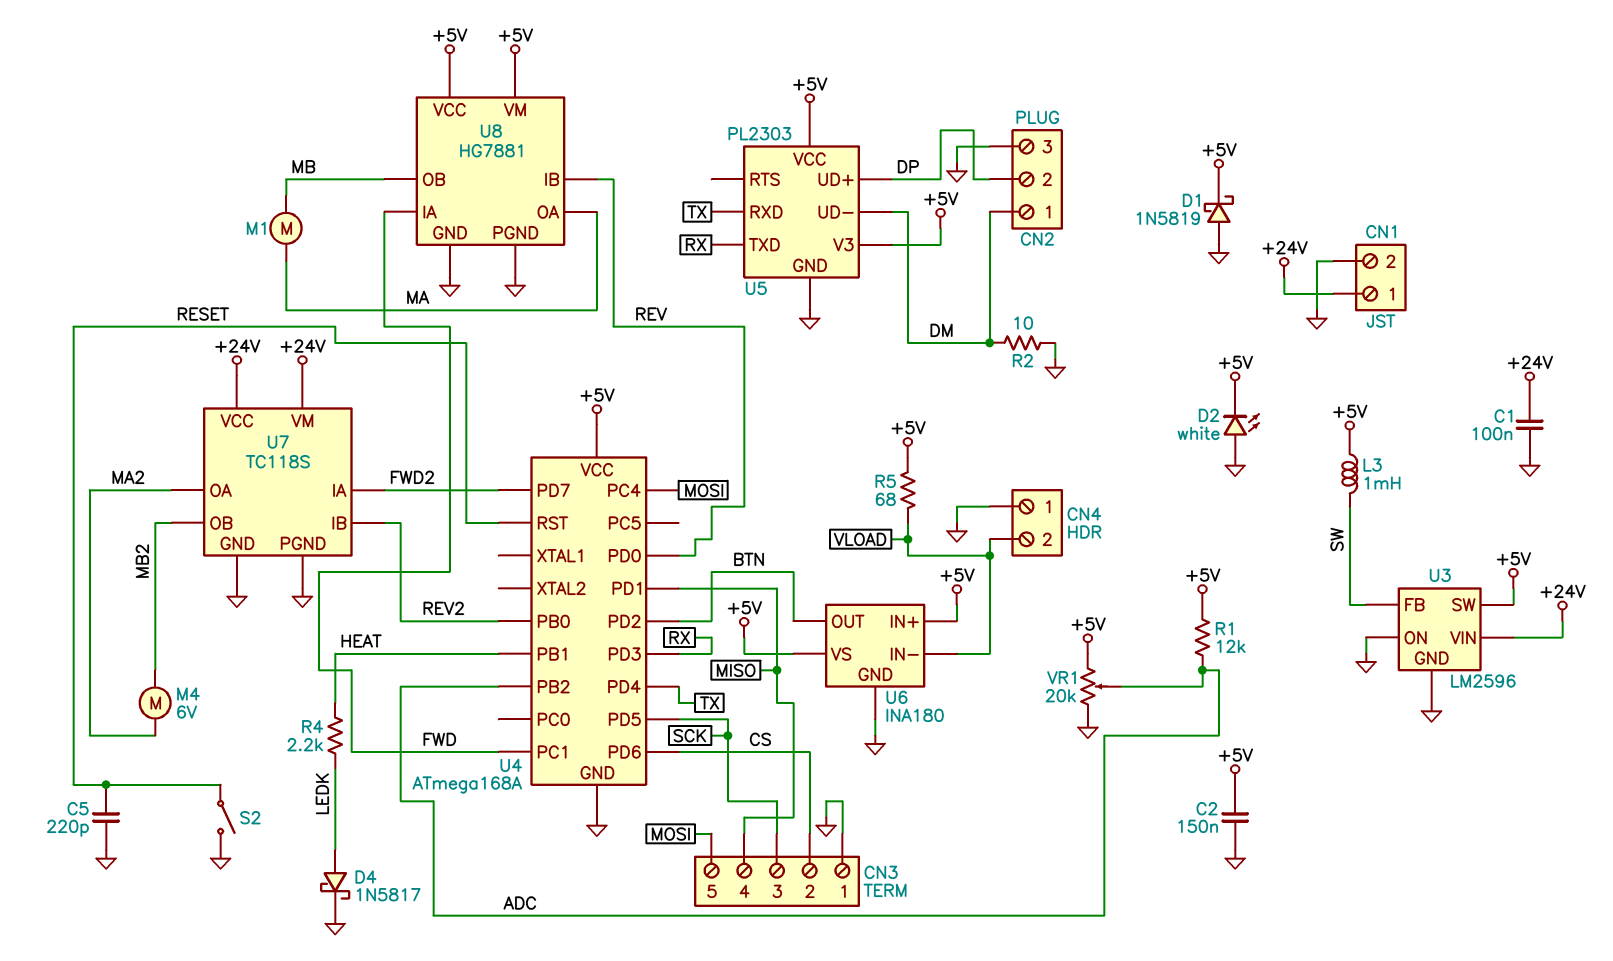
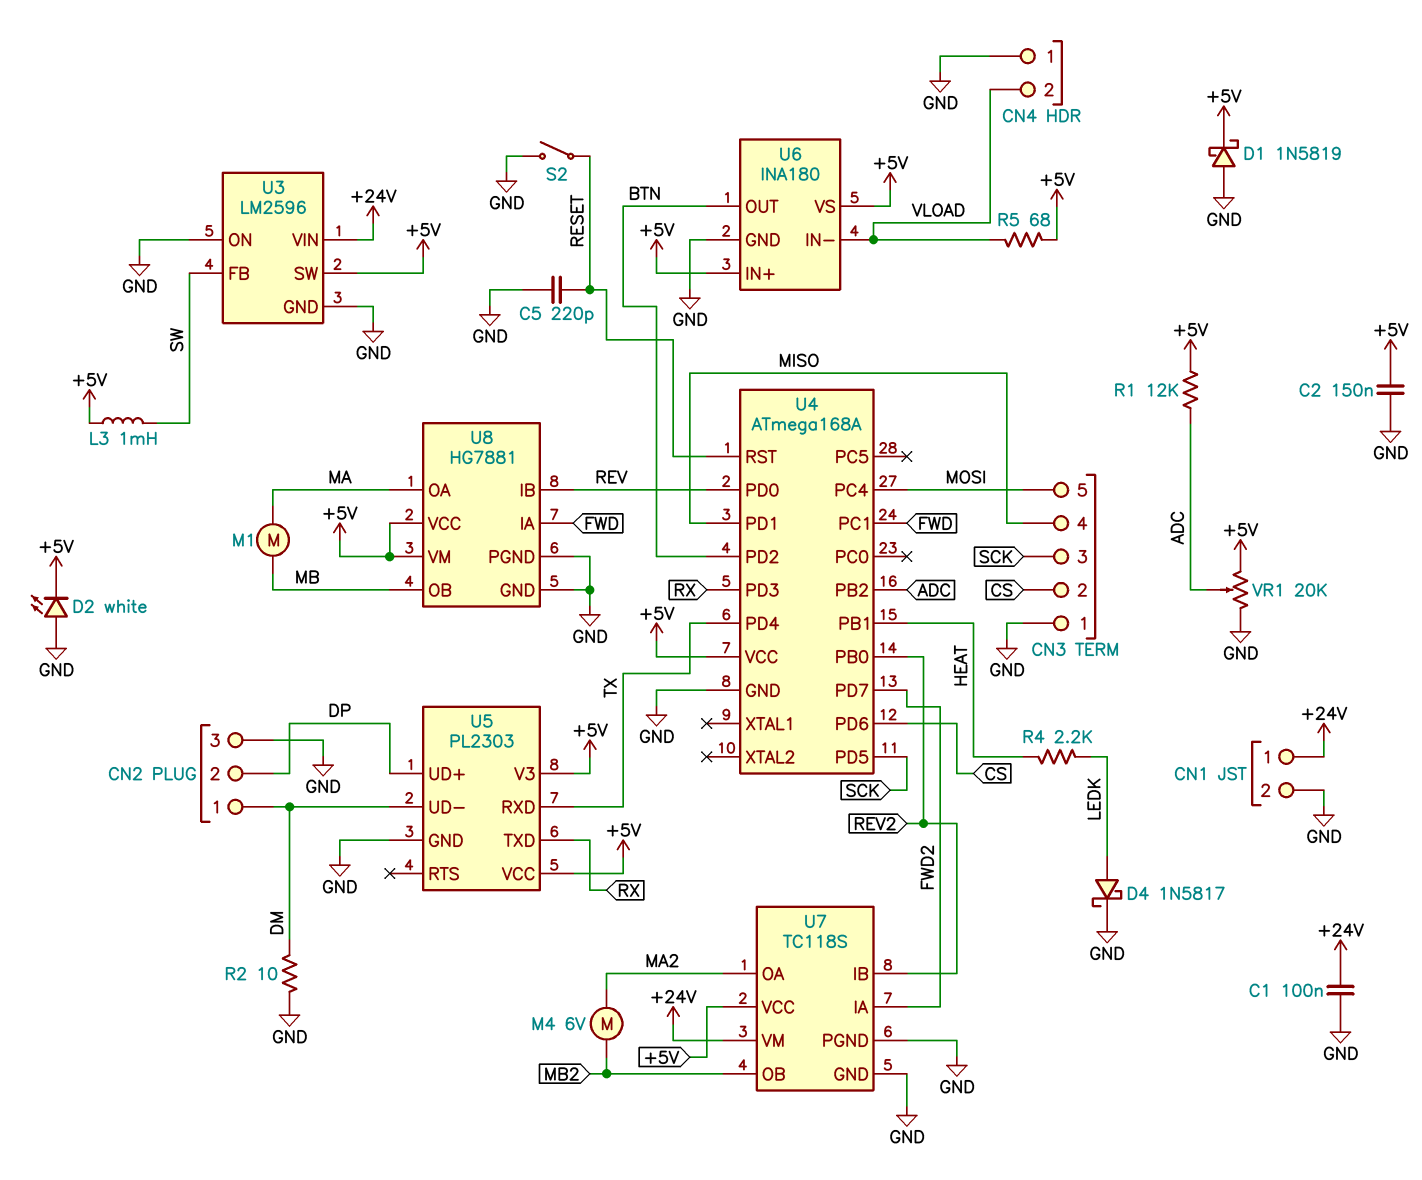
U7 pin VCC: +24V -> +5V

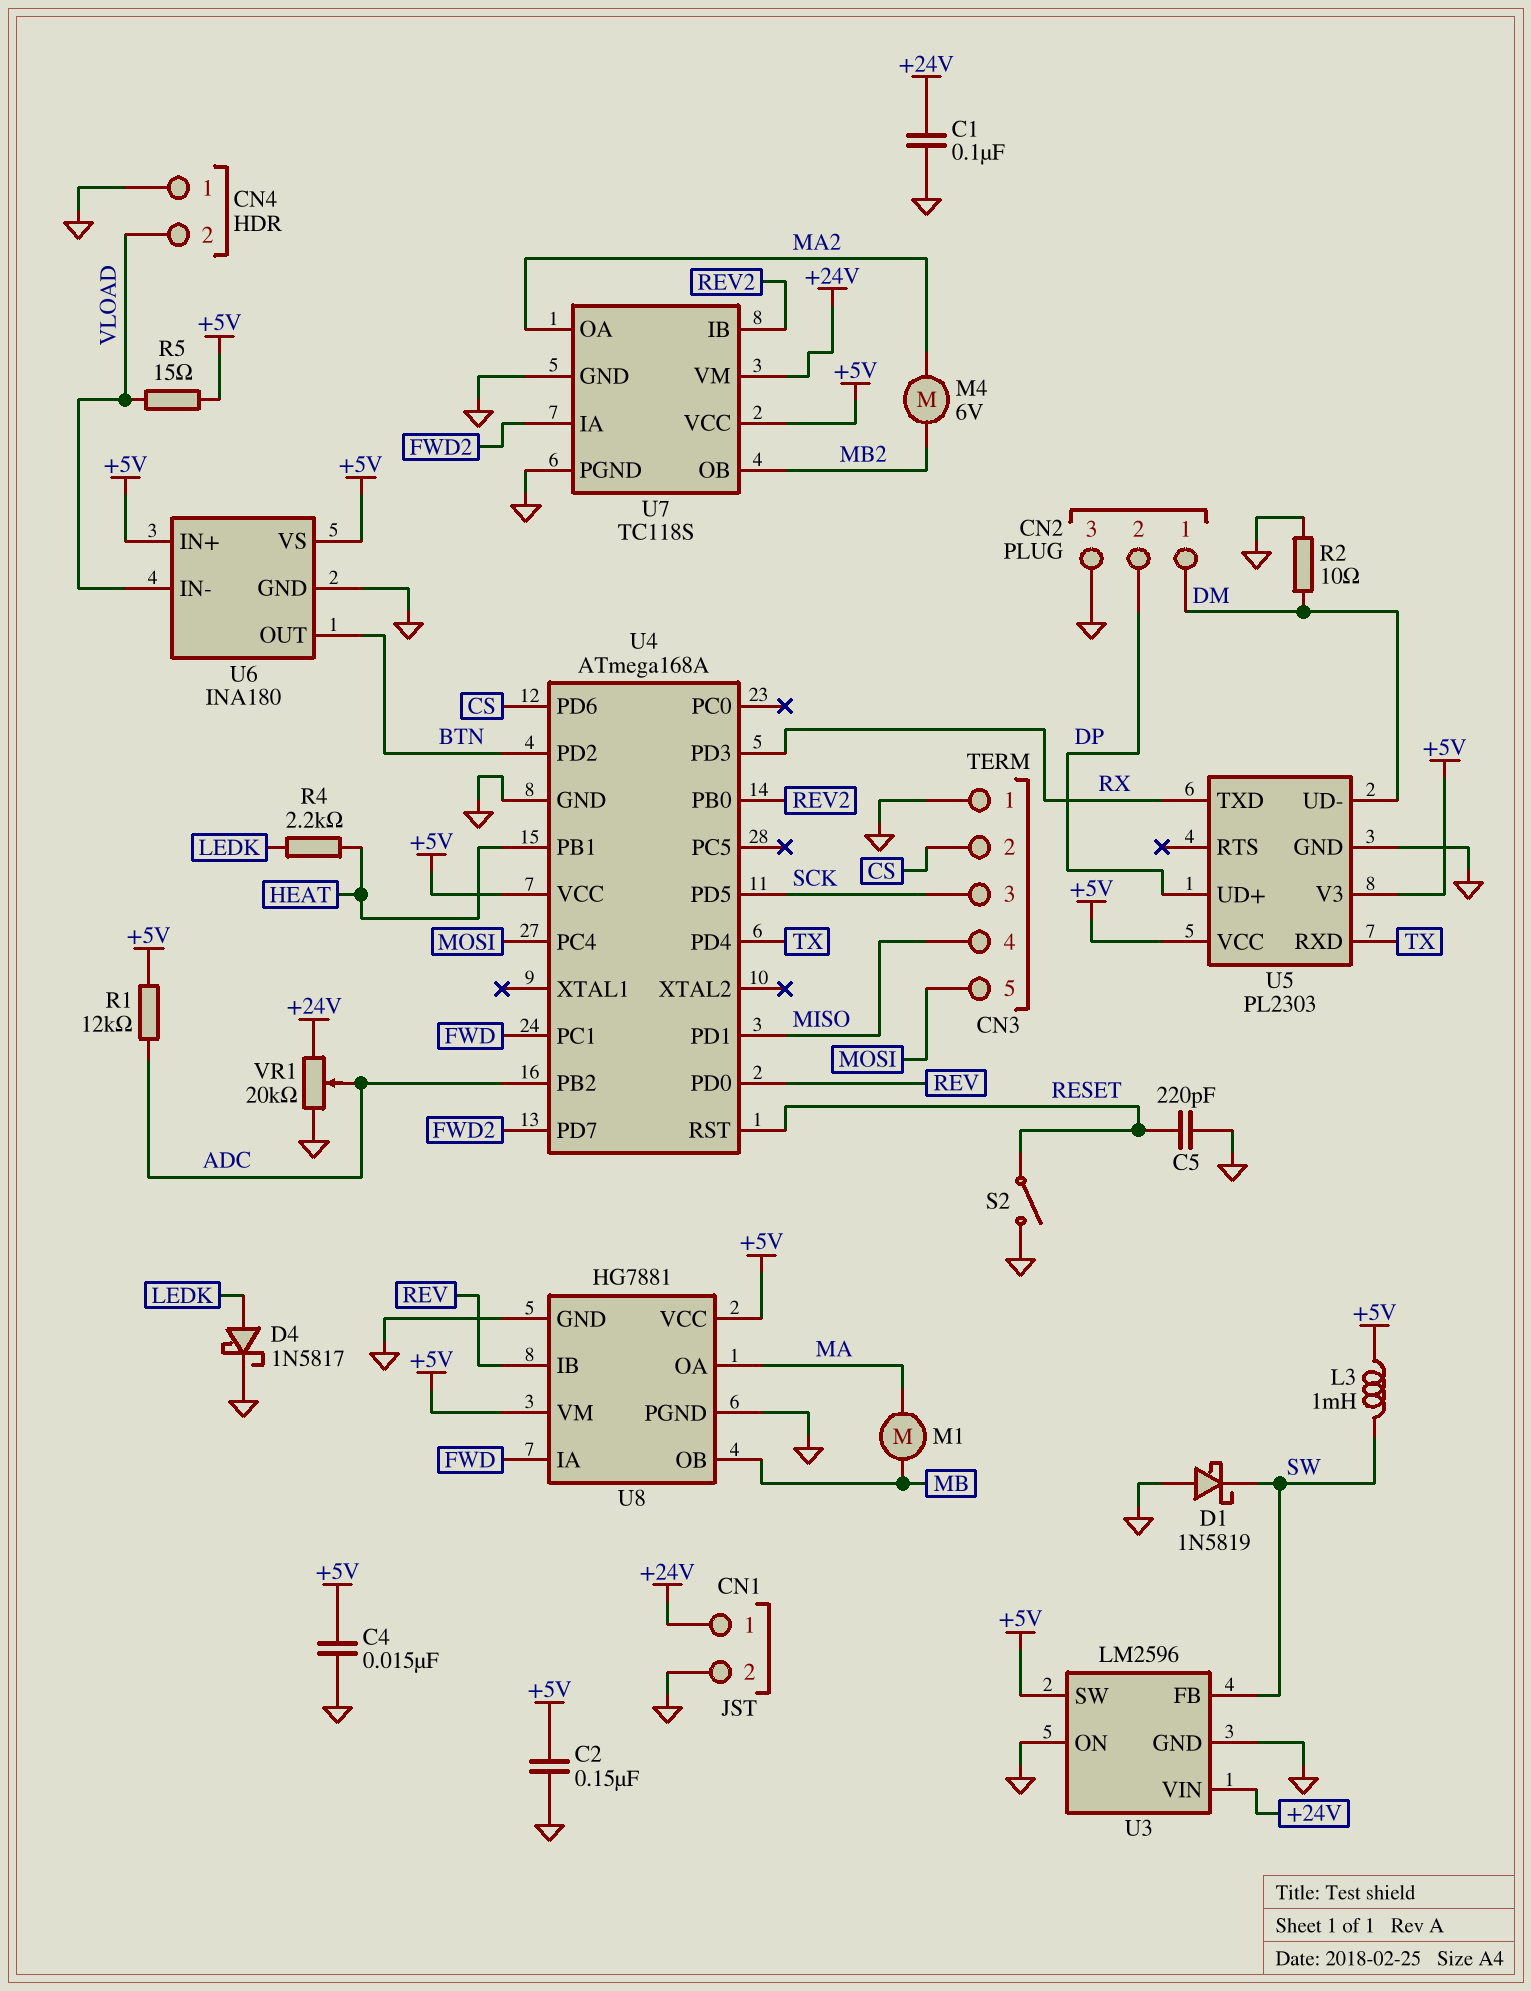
C4: none -> 15nF (+5V, GND)
D1: schottky 1N5819 (A GND, K +5V) -> schottky 1N5819 (A GND, K SW)
D2: LED white (A GND, K +5V) -> none
R5: 68 (+5V, VLOAD) -> 15 (+5V, VLOAD)
VR1: 20k (+5V, GND, wiper ADC) -> 20k (+24V, GND, wiper ADC)

